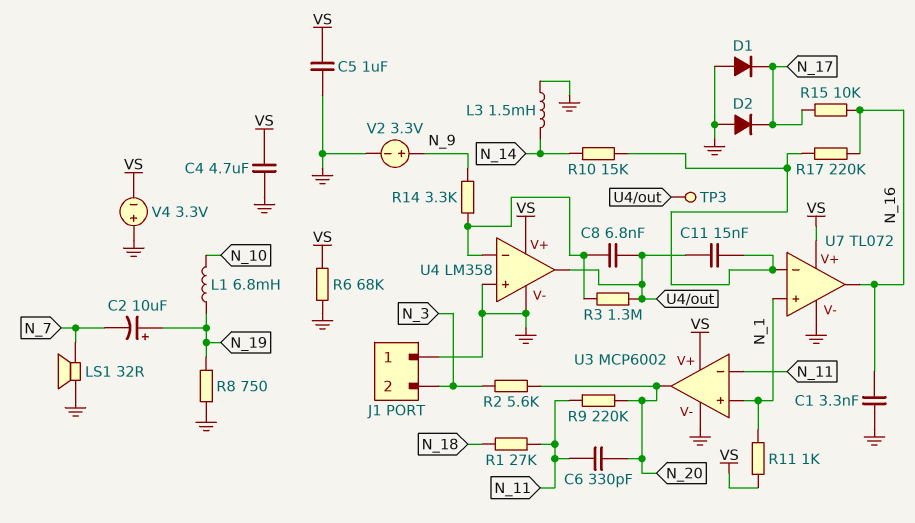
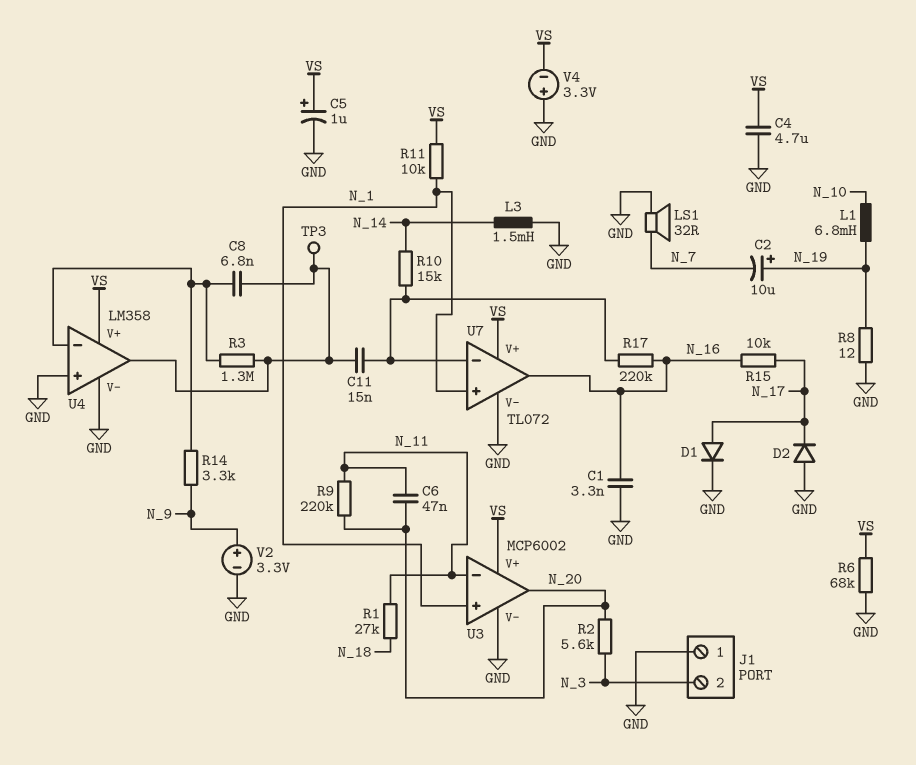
C5: 1uF (GND, VS) -> 1uF (plus VS, minus GND)
C6: 330pF (N_11, N_20) -> 47nF (N_11, N_20)
D1: diode (A GND, K N_17) -> diode (A N_17, K GND)
R8: 750 (GND, N_19) -> 12 (GND, N_19)
R11: 1k (N_1, VS) -> 10k (N_1, VS)

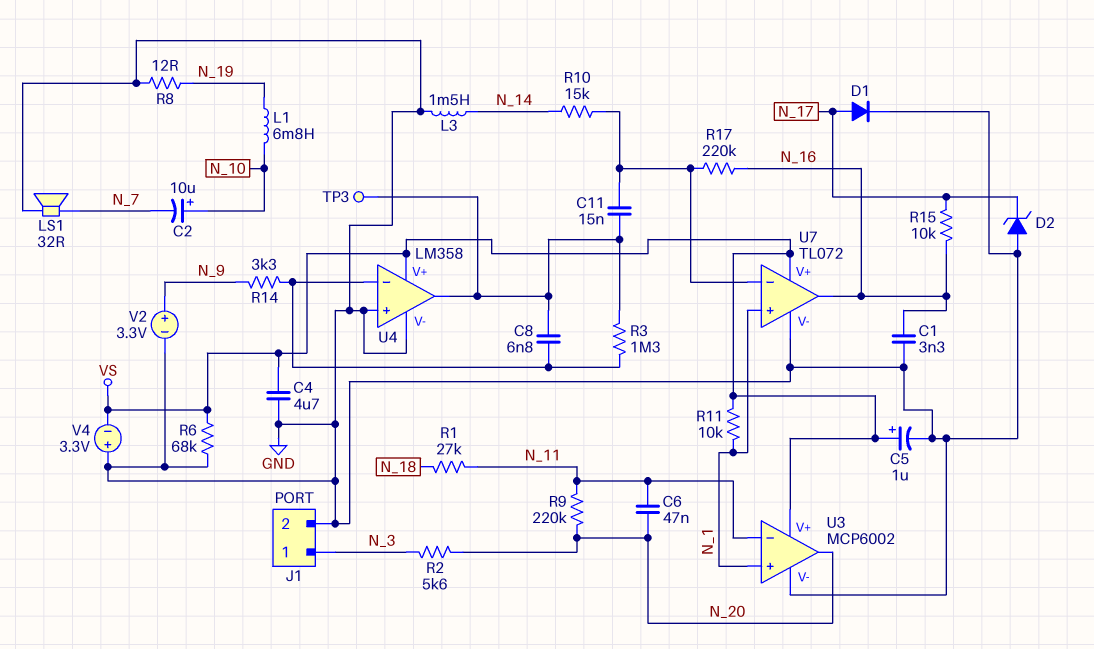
C2: 10uF (plus N_19, minus N_7) -> 10uF (plus N_10, minus N_7)
D2: diode (A GND, K N_17) -> zener (A GND, K N_17)
J1 pin 1: GND -> N_3
J1 pin 2: N_3 -> GND

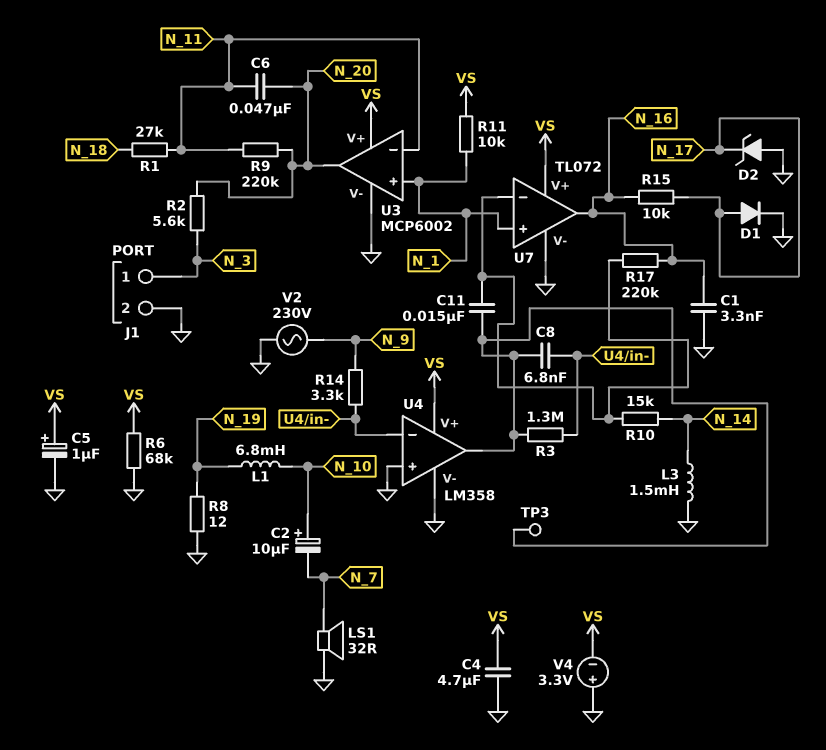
V2: 3.3V (plus N_9, minus GND) -> AC 230V (GND, N_9)

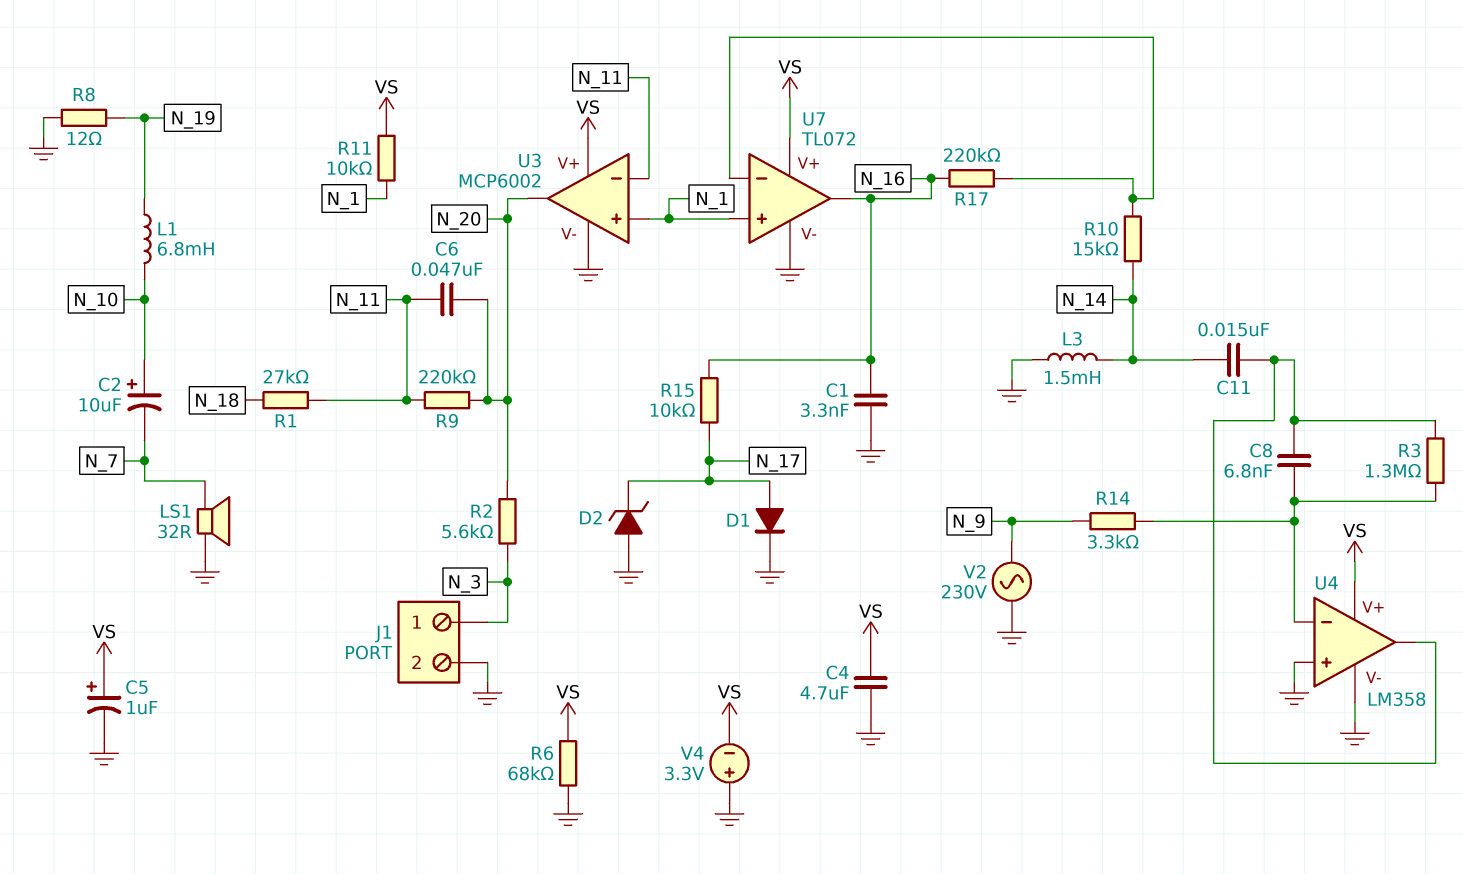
C11: 15nF (U4/out, U7/in-) -> 15nF (N_14, U4/out)
TP3: test point (U4/out) -> none

